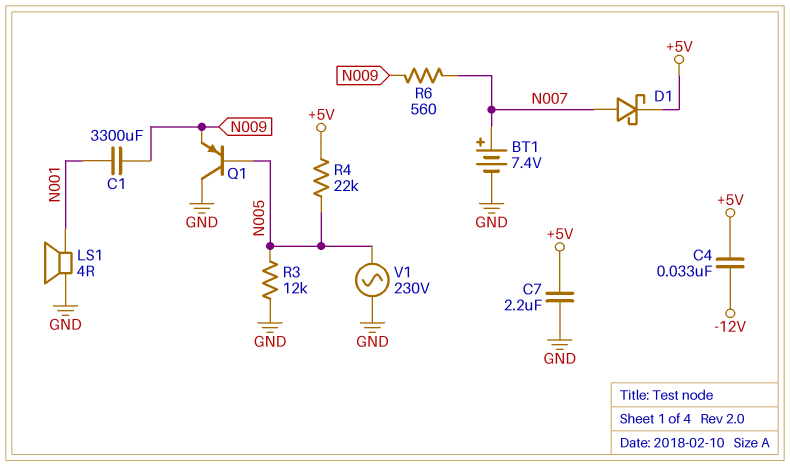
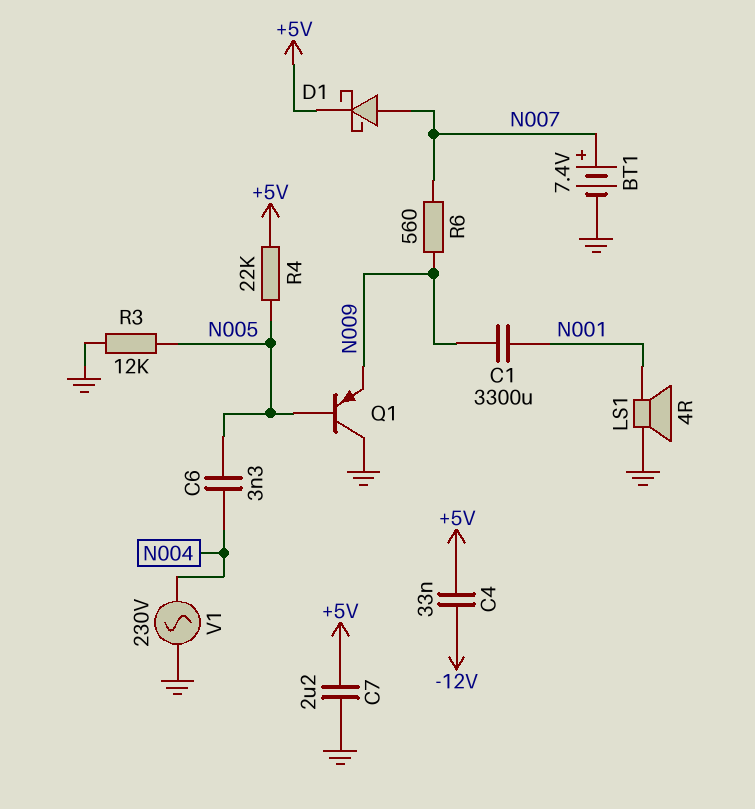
C6: none -> 3.3nF (N004, N005)
V1: AC 230V (GND, N005) -> AC 230V (GND, N004)

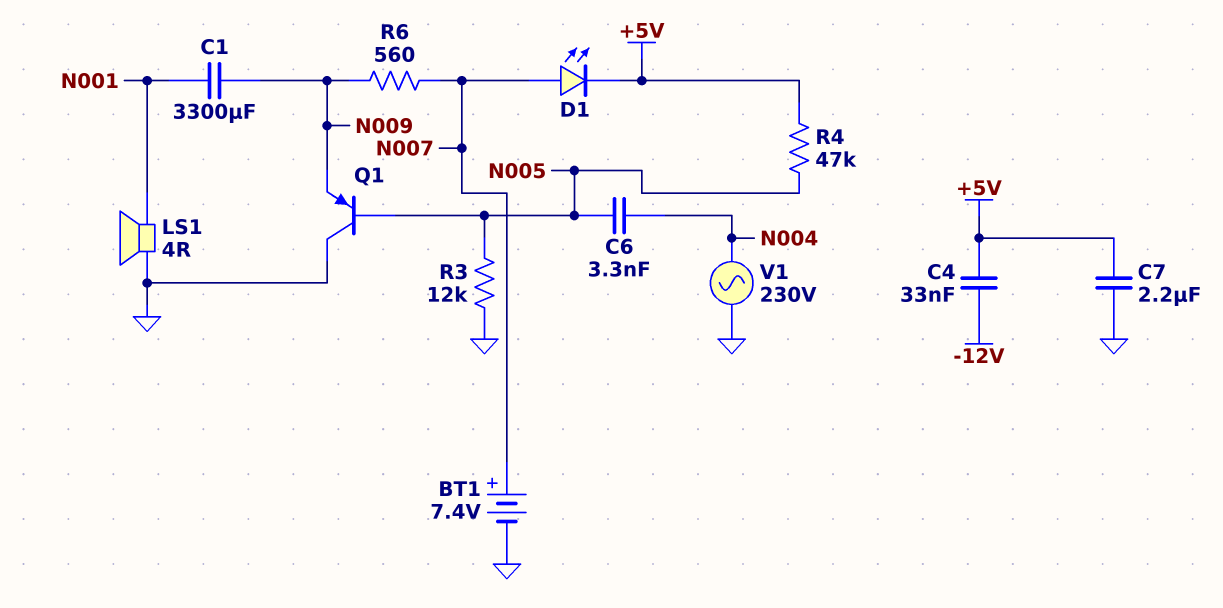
D1: schottky (A N007, K +5V) -> LED (A N007, K +5V)
R4: 22k (+5V, N005) -> 47k (+5V, N005)

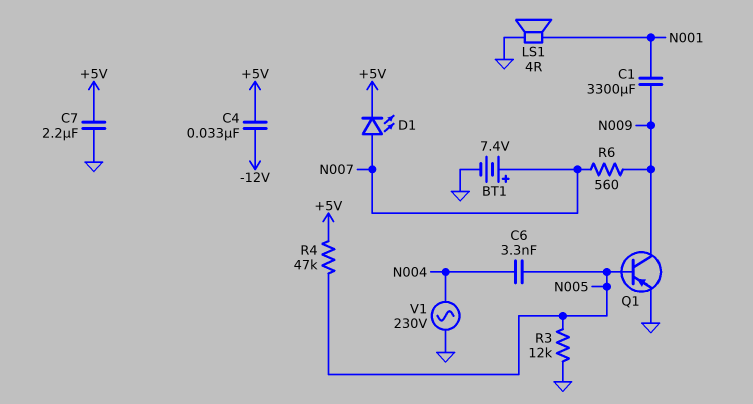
Q1: PNP (B N005, C GND, E N009) -> PNP (B N005, C N009, E GND)

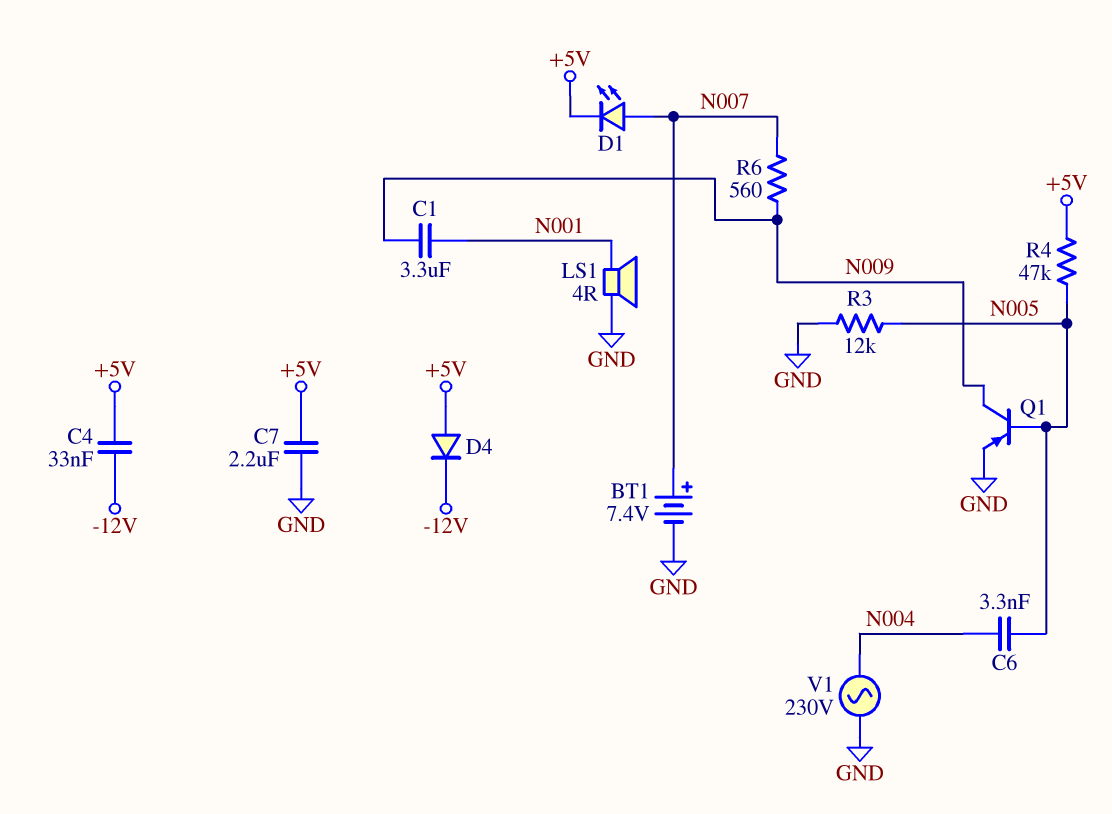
C1: 3300uF (N001, N009) -> 3.3uF (N001, N009)
D4: none -> diode (A +5V, K -12V)

